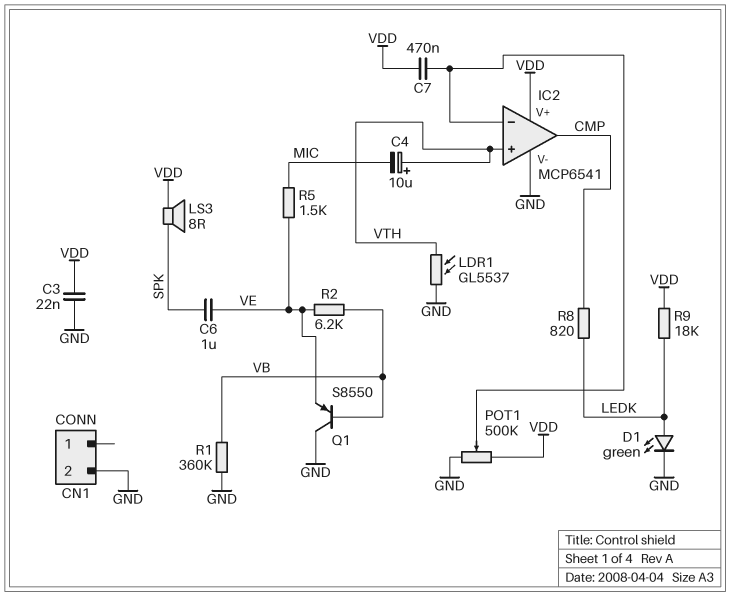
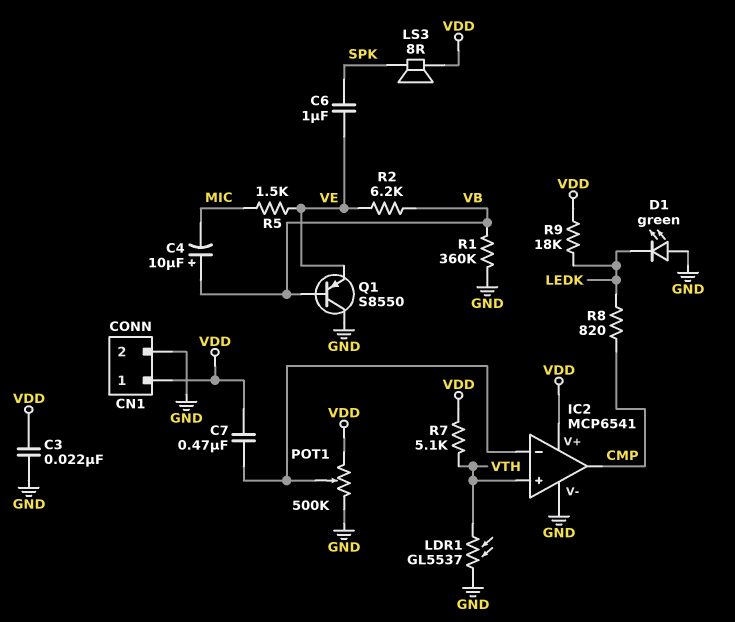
C4: 10uF (plus VTH, minus MIC) -> 10uF (plus VB, minus MIC)
CN1 pin 1: none -> VDD
D1: LED green (A LEDK, K GND) -> LED green (A GND, K LEDK)
R7: none -> 5.1k (VDD, VTH)

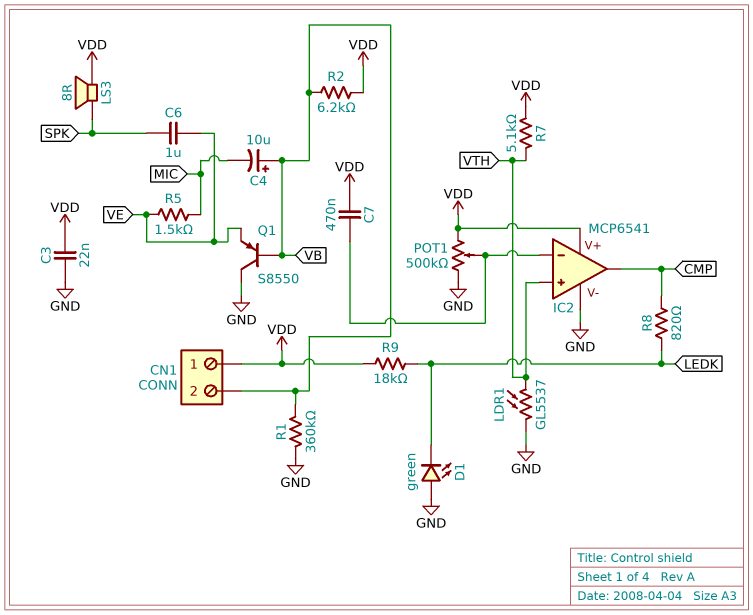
CN1 pin 2: GND -> VB
R2: 6.2k (VB, VE) -> 6.2k (VB, VDD)

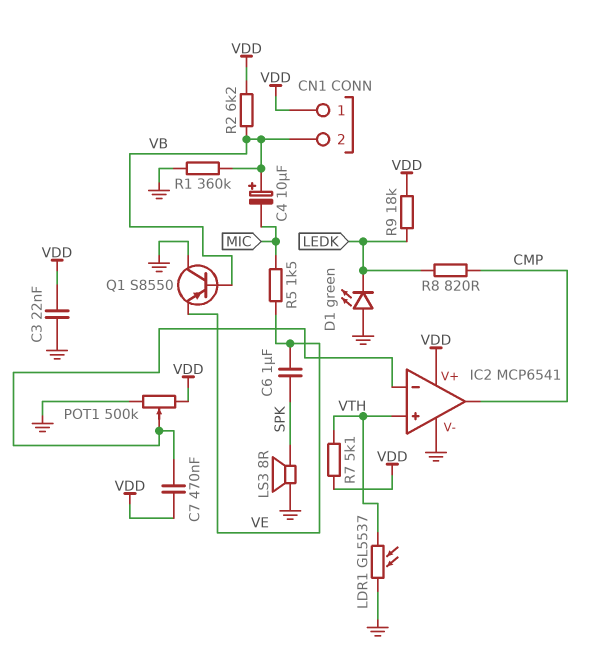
LS3: speaker 8R (SPK, VDD) -> speaker 8R (GND, SPK)

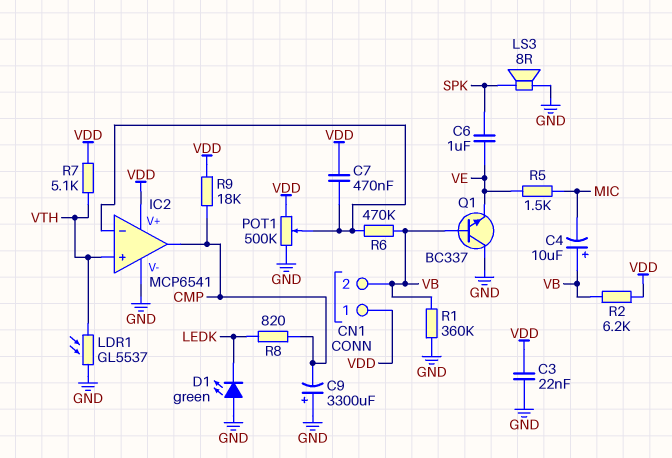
C9: none -> 3300uF (plus GND, minus CMP)
Q1: PNP S8550 (B VB, C GND, E VE) -> NPN BC337 (B VB, C GND, E VE)
R6: none -> 470k (IC2/in-, VB)
R9: 18k (LEDK, VDD) -> 18k (CMP, VDD)

